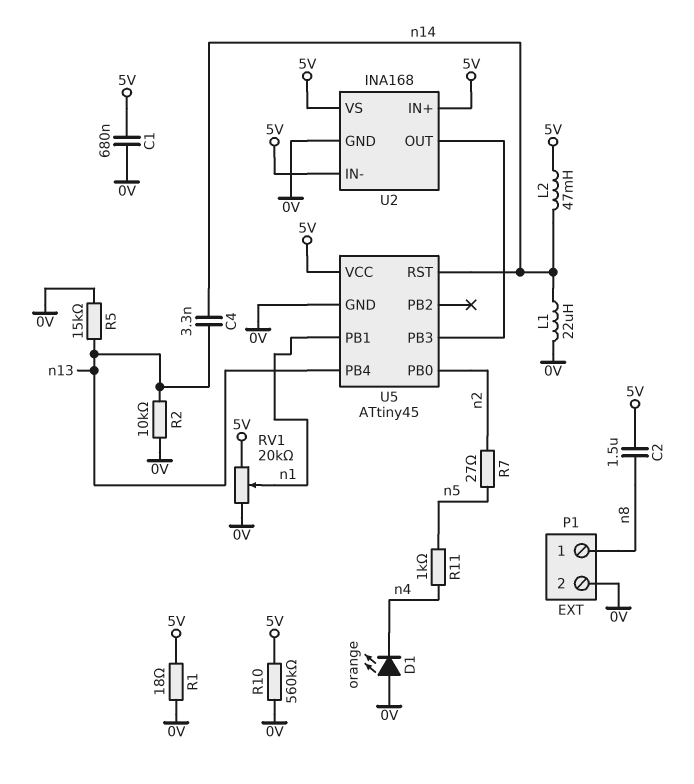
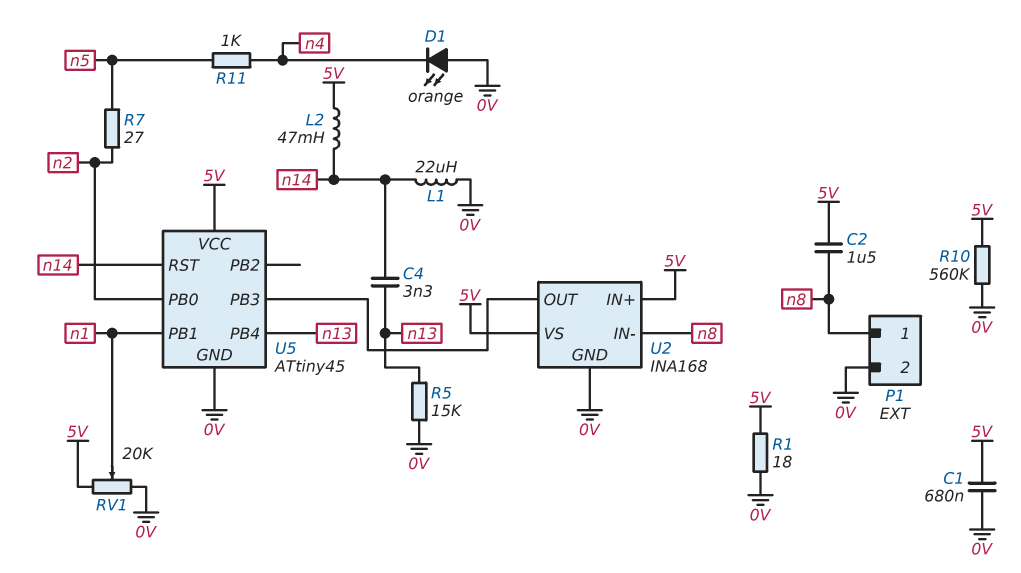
R2: 10k (0V, n13) -> none
U2 pin IN-: 5V -> n8

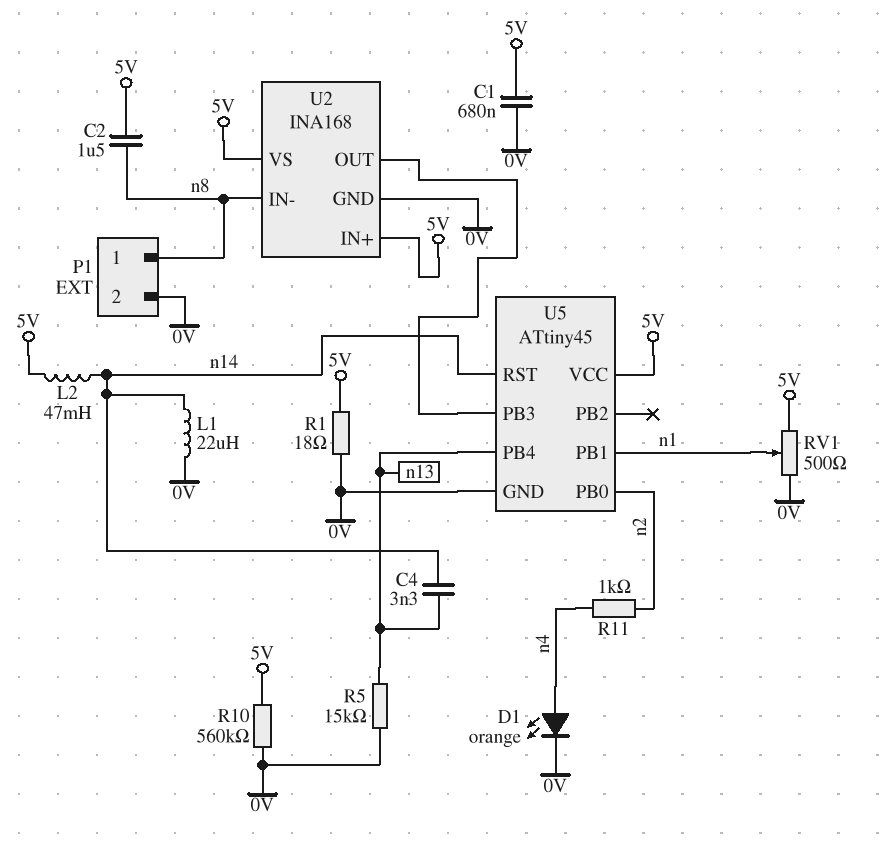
D1: LED orange (A 0V, K n4) -> LED orange (A n4, K 0V)
R7: 27 (n2, n5) -> none
R11: 1k (n4, n5) -> 1k (n2, n4)
RV1: 20k (0V, 5V, wiper n1) -> 500 (0V, 5V, wiper n1)

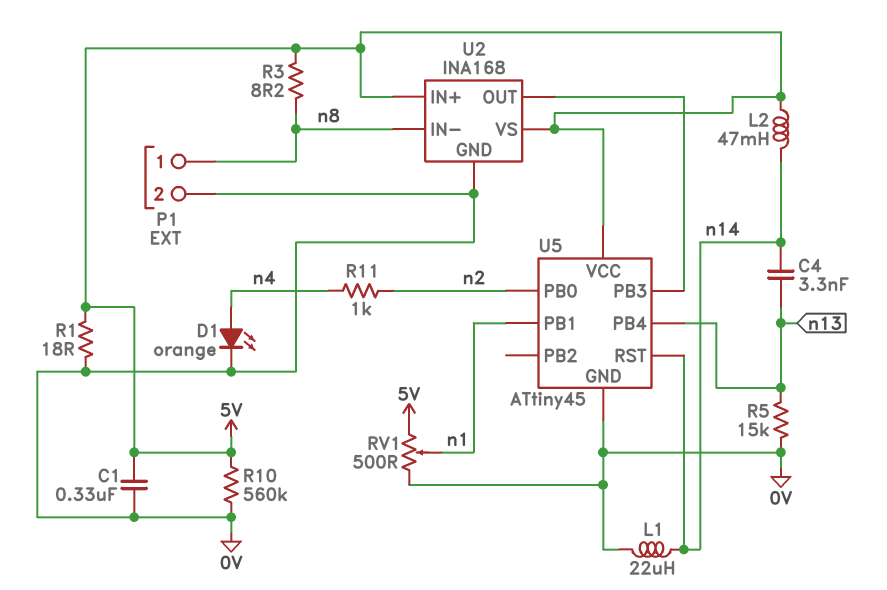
C1: 680nF (0V, 5V) -> 330nF (0V, 5V)
C2: 1.5uF (5V, n8) -> none
R3: none -> 8.2 (5V, n8)

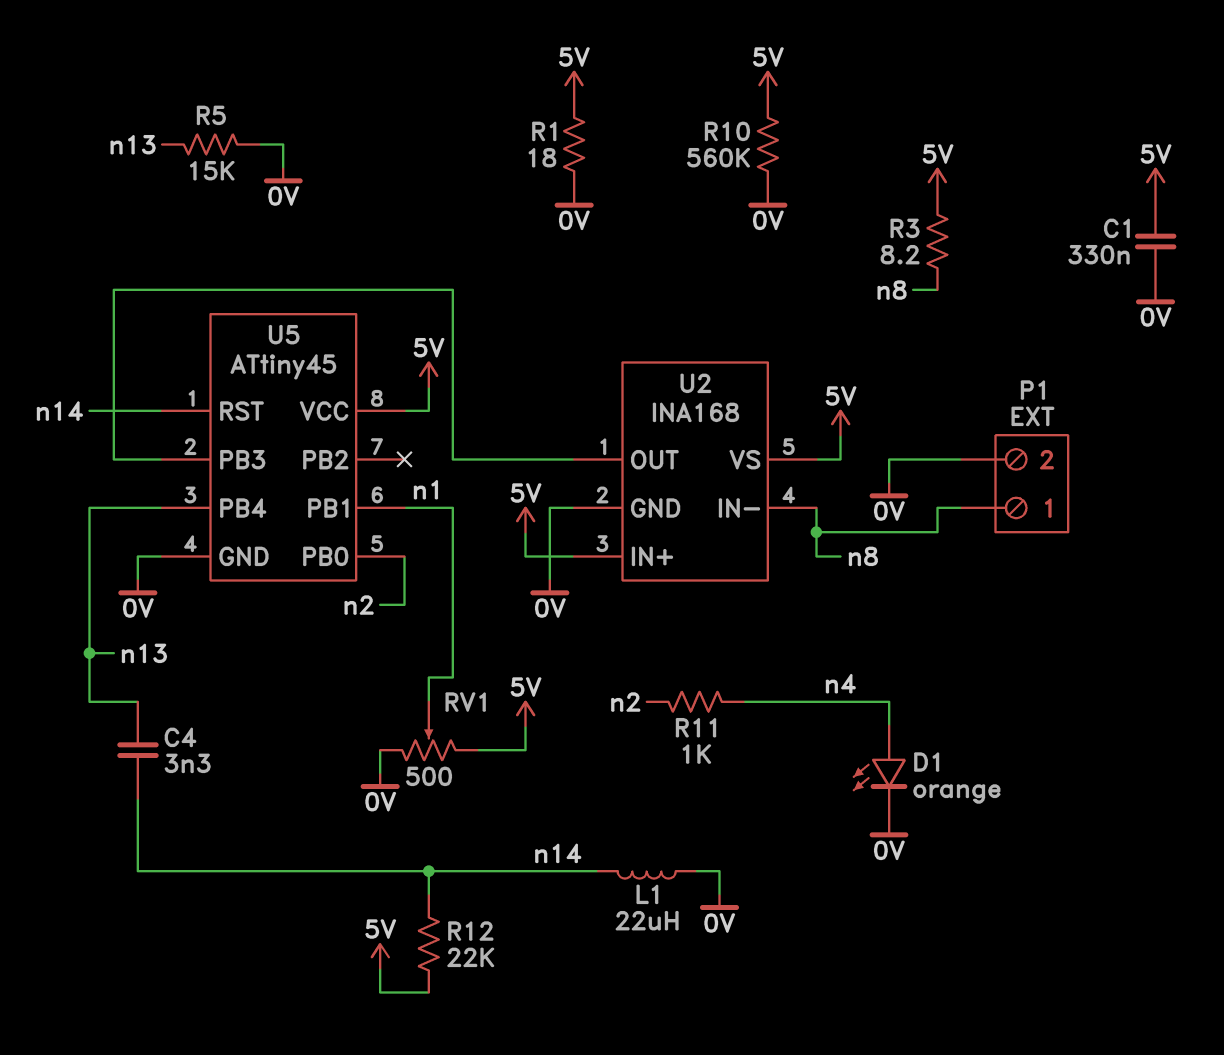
L2: 47mH (5V, n14) -> none
R12: none -> 22k (5V, n14)

